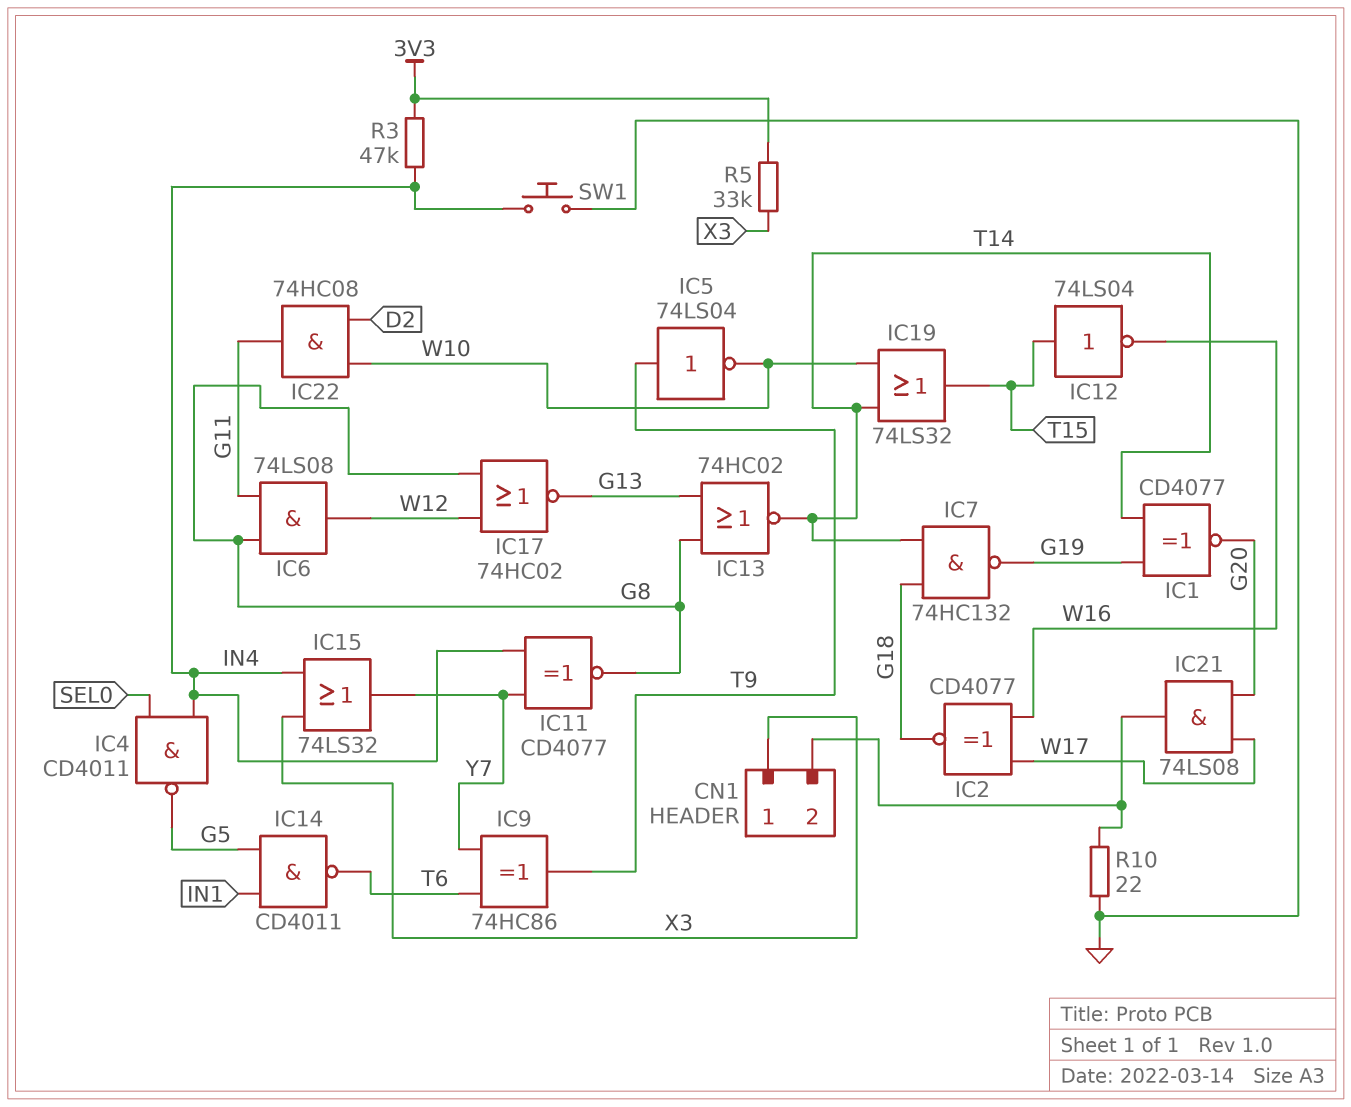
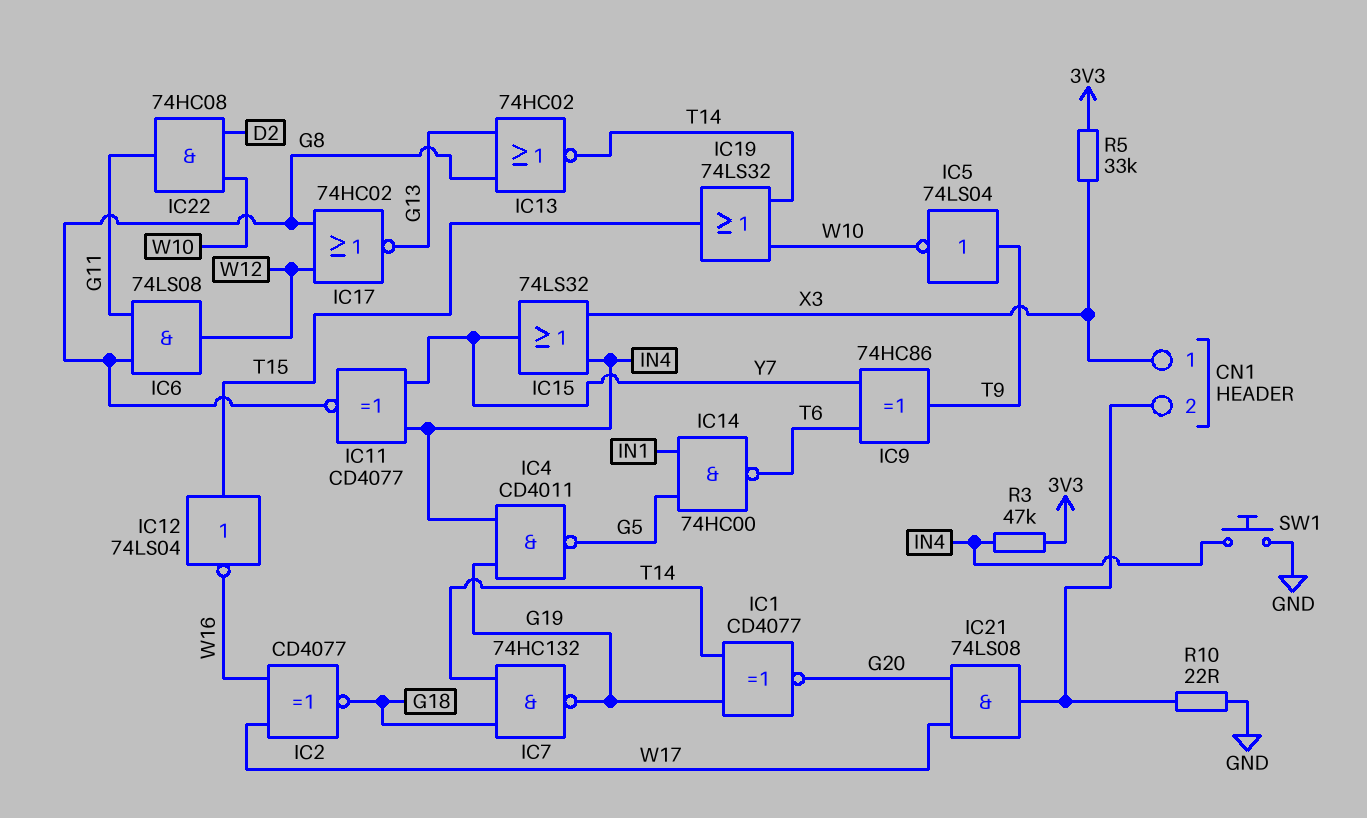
IC4: NAND CD4011 (in IN4, in SEL0, out G5) -> NAND CD4011 (in G19, in IN4, out G5)
IC14: NAND CD4011 (in G5, in IN1, out T6) -> NAND 74HC00 (in G5, in IN1, out T6)

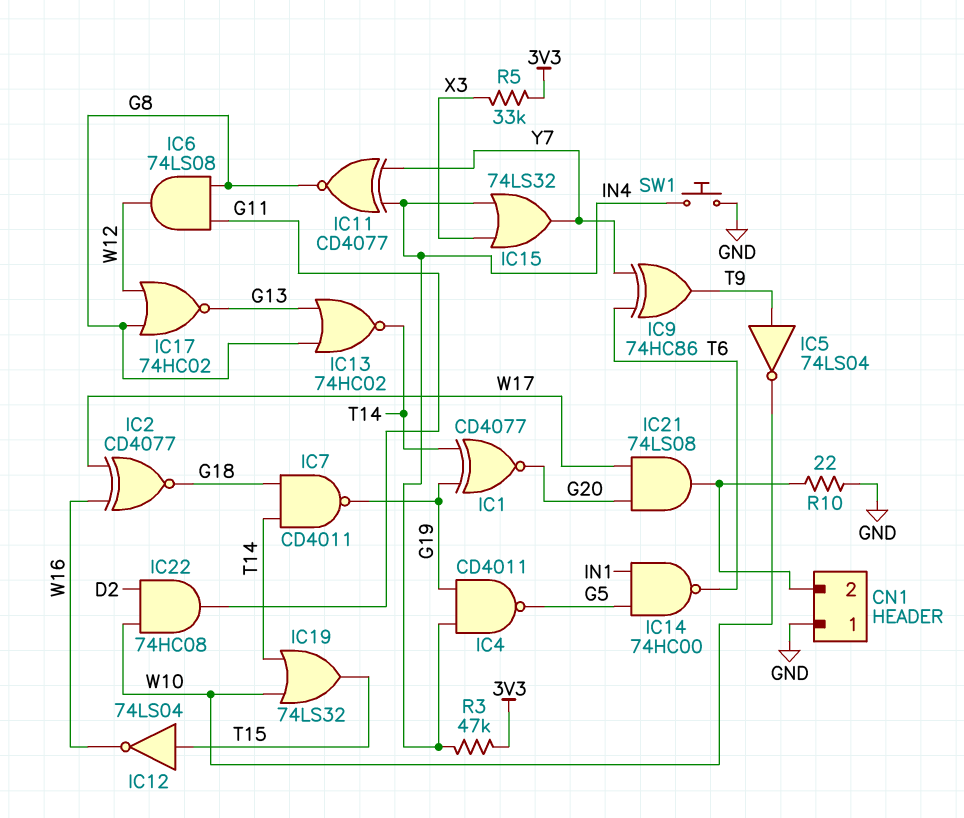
CN1 pin 1: X3 -> GND
IC7: NAND 74HC132 (in G18, in T14, out G19) -> NAND CD4011 (in G18, in T14, out G19)

